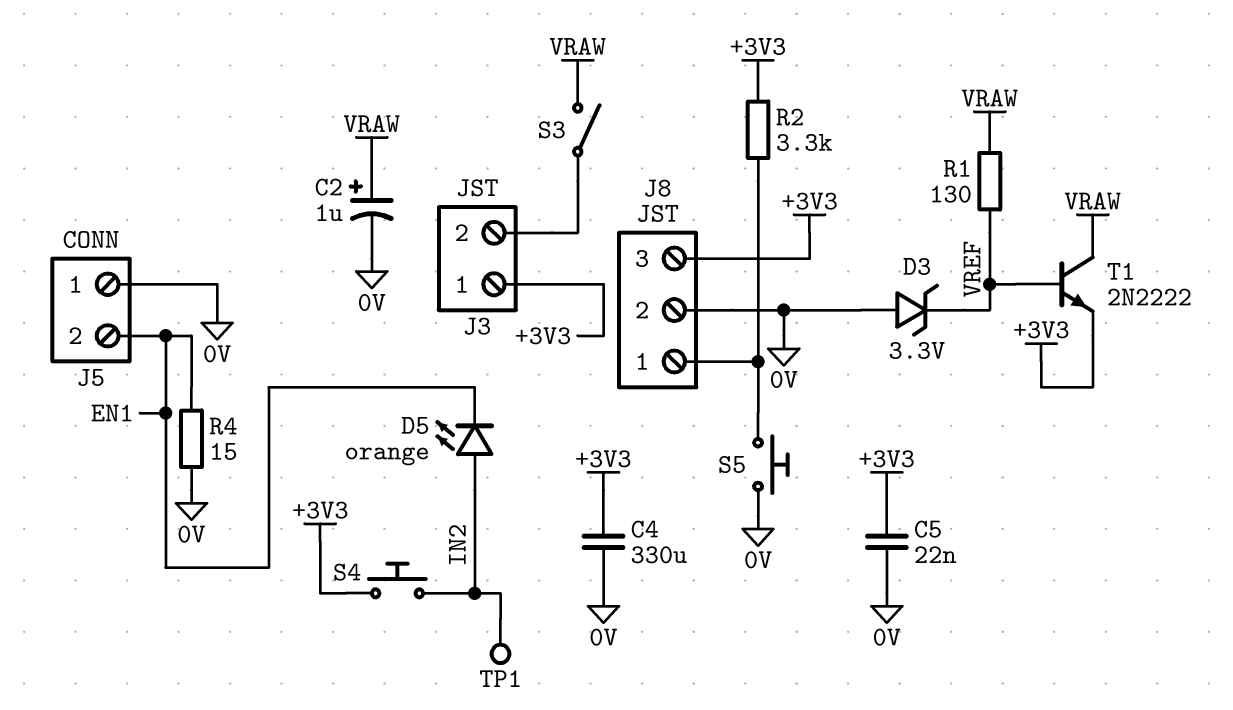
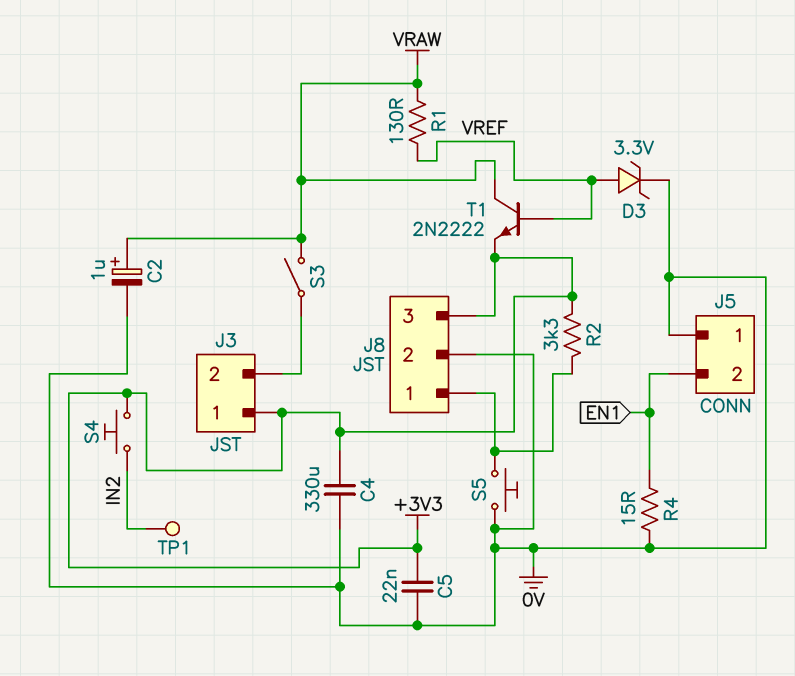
D3: zener 3.3V (A 0V, K VREF) -> zener 3.3V (A VREF, K 0V)
D5: LED orange (A IN2, K EN1) -> none

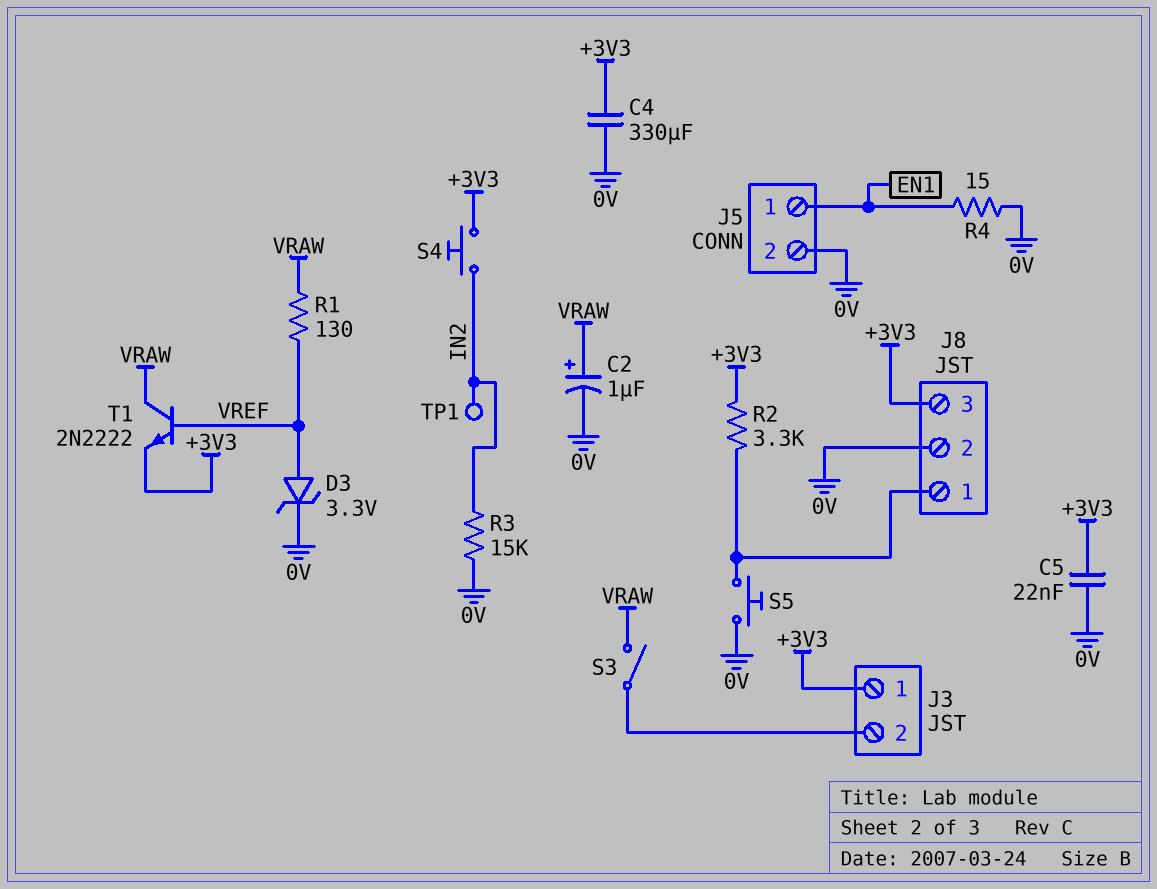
J5 pin 1: 0V -> EN1
J5 pin 2: EN1 -> 0V
R3: none -> 15k (0V, IN2)

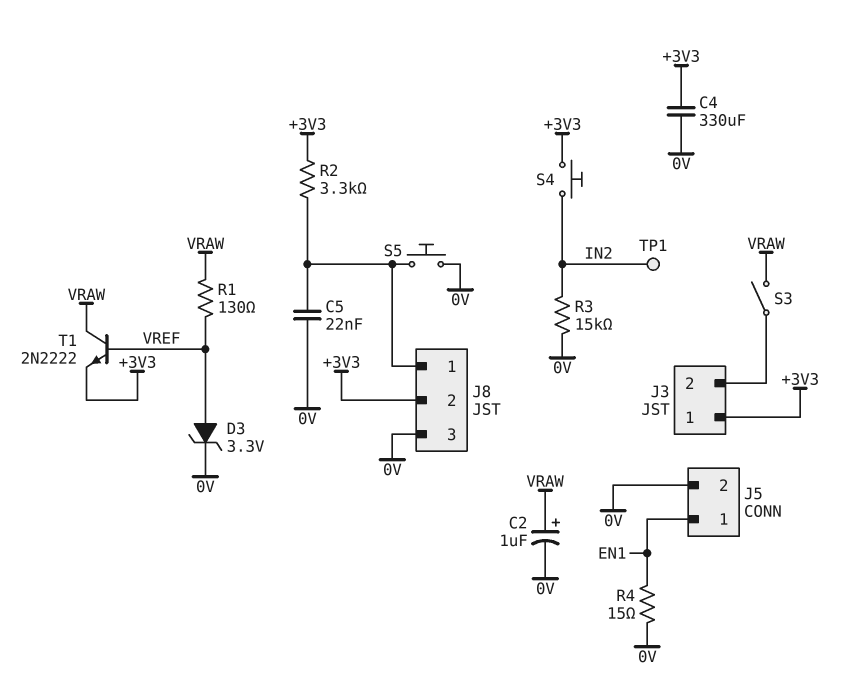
C5: 22nF (+3V3, 0V) -> 22nF (0V, J8/1)
J8 pin 2: 0V -> +3V3
J8 pin 3: +3V3 -> 0V

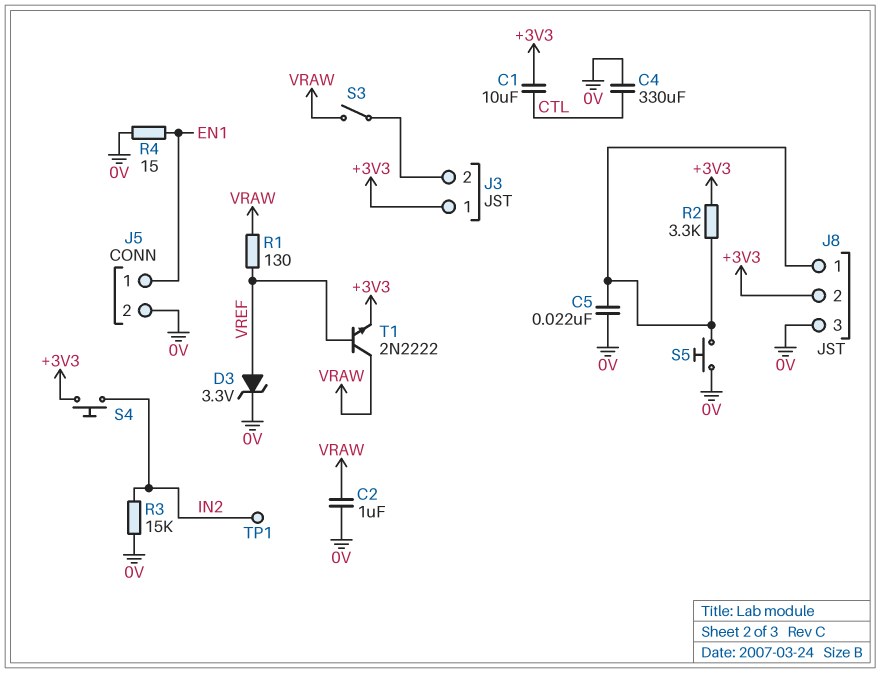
C1: none -> 10uF (+3V3, CTL)
C2: 1uF (plus VRAW, minus 0V) -> 1uF (0V, VRAW)
C4: 330uF (+3V3, 0V) -> 330uF (0V, CTL)

